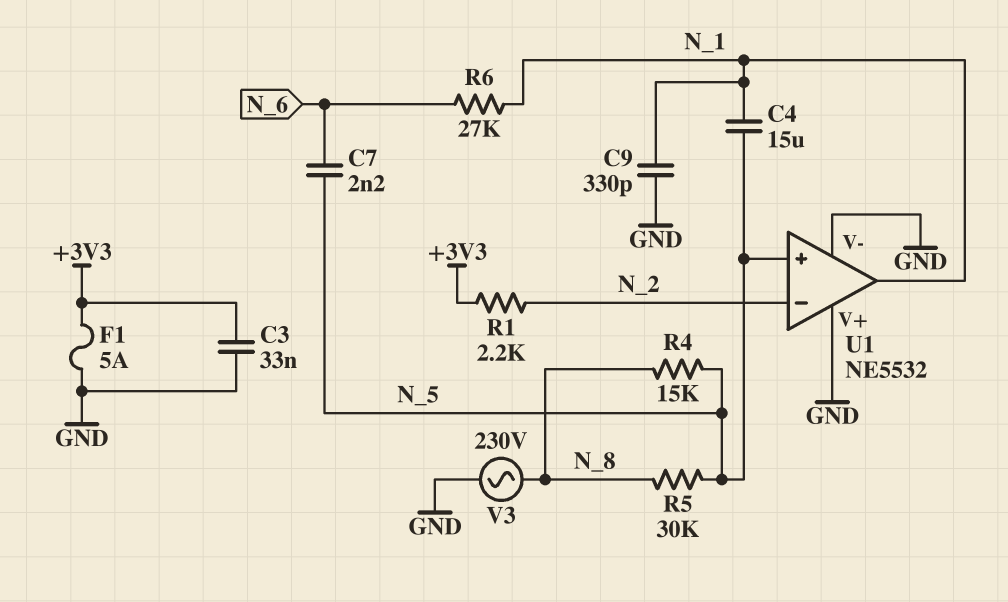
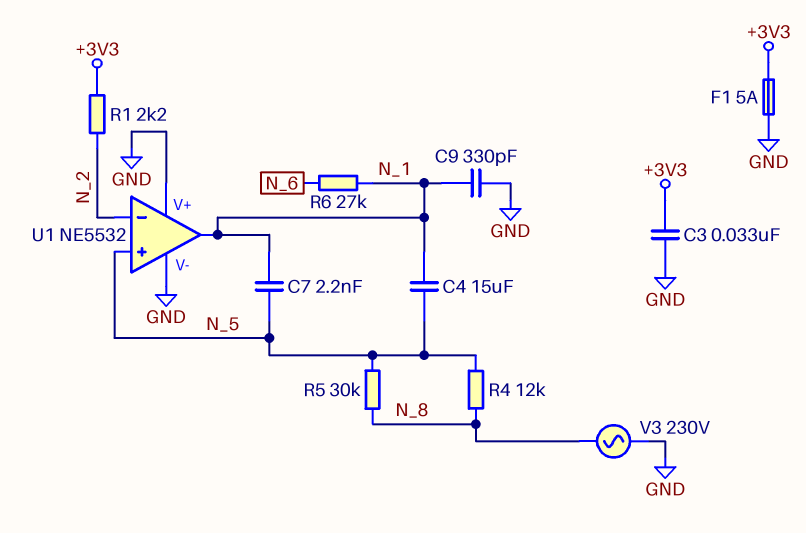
C7: 2.2nF (N_5, N_6) -> 2.2nF (N_1, N_5)
R4: 15k (N_5, N_8) -> 12k (N_5, N_8)

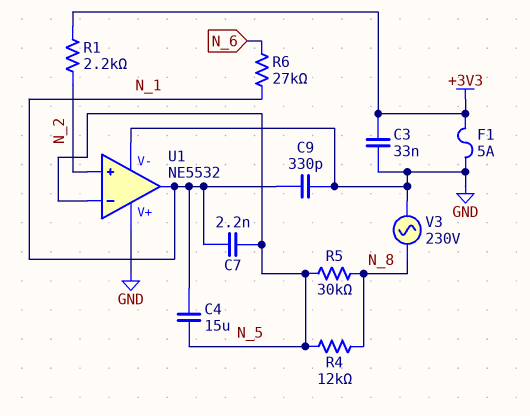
U1 pin in+: N_5 -> N_2
U1 pin in-: N_2 -> N_5

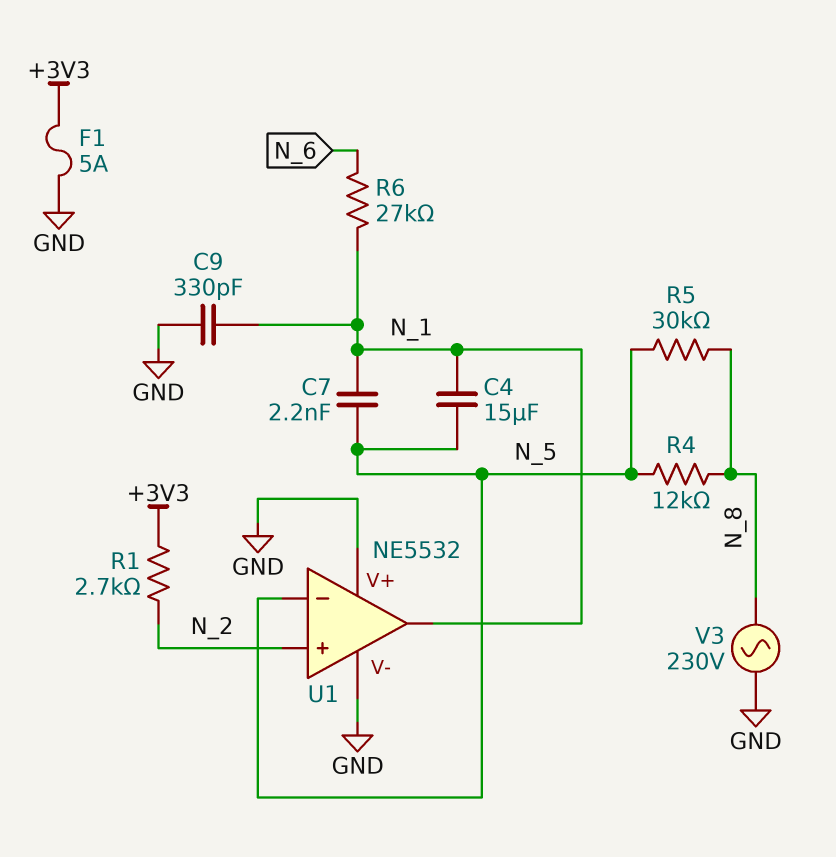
C3: 33nF (+3V3, GND) -> none
R1: 2.2k (+3V3, N_2) -> 2.7k (+3V3, N_2)

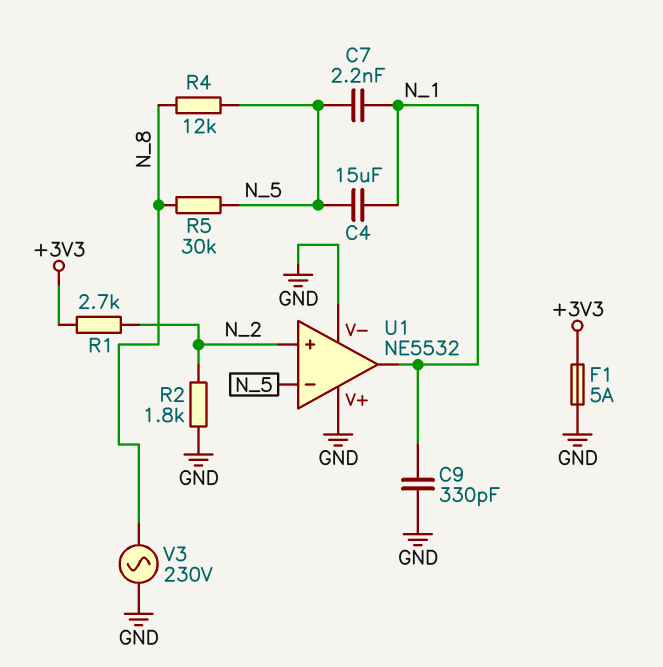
R2: none -> 1.8k (GND, N_2)
R6: 27k (N_1, N_6) -> none

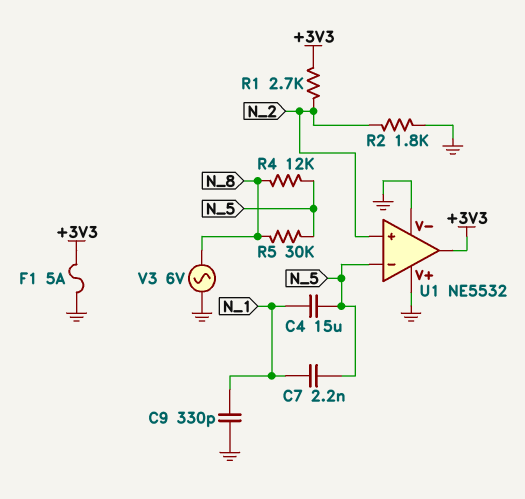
U1 pin out: N_1 -> +3V3
V3: AC 230V (GND, N_8) -> AC 6V (GND, N_8)

